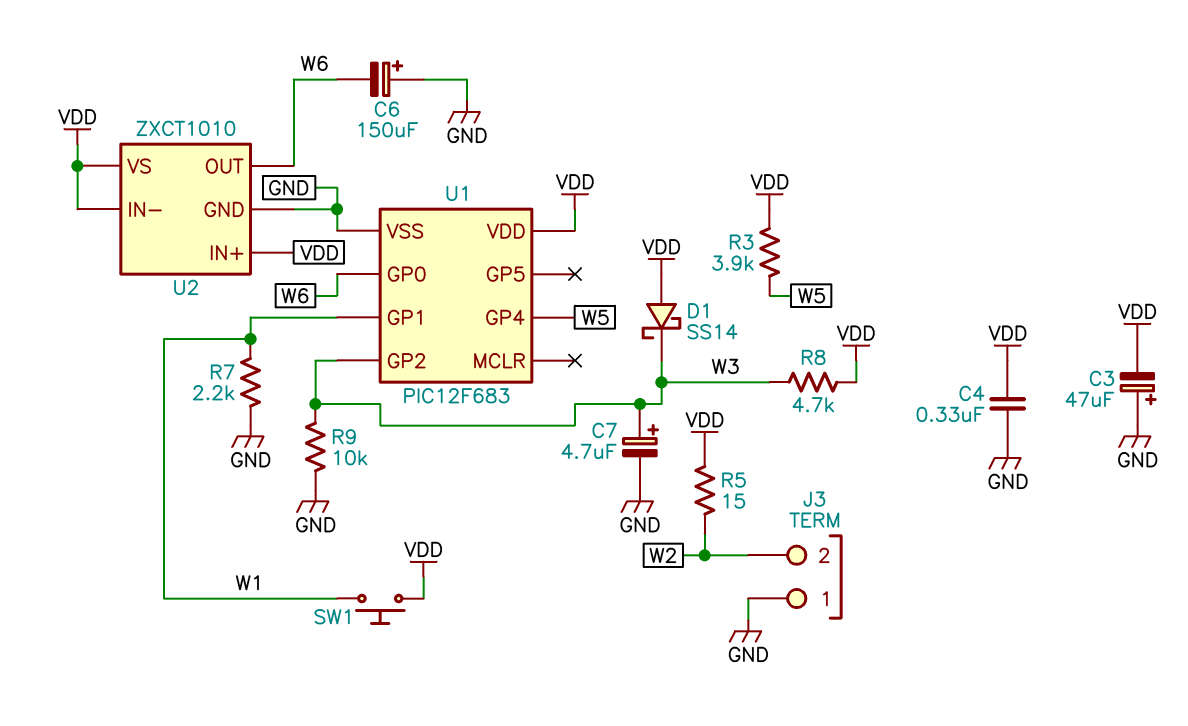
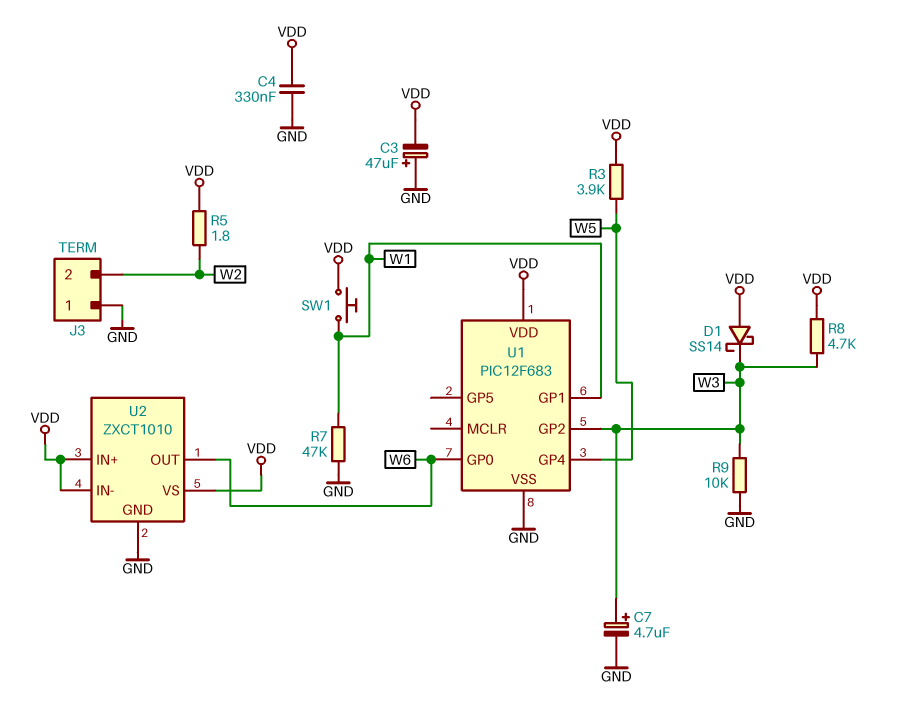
C6: 150uF (plus GND, minus W6) -> none
R5: 15 (VDD, W2) -> 1.8 (VDD, W2)
R7: 2.2k (GND, W1) -> 47k (GND, W1)

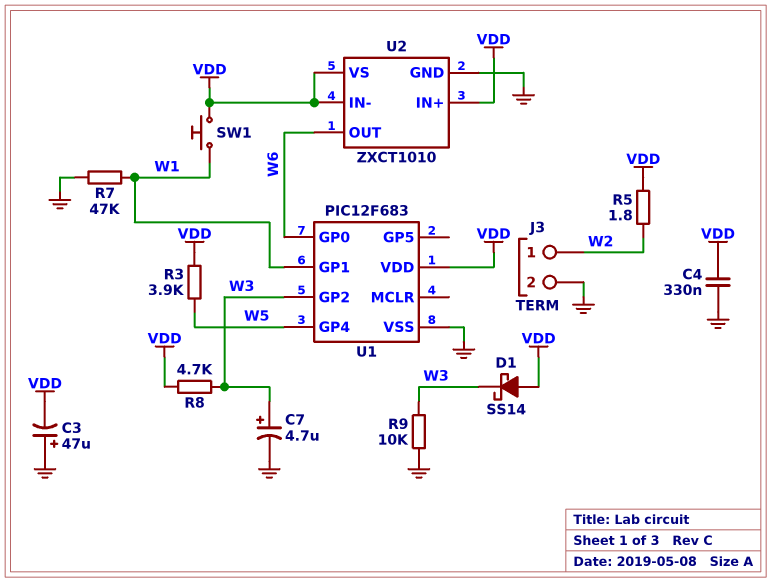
J3 pin 1: GND -> W2
J3 pin 2: W2 -> GND

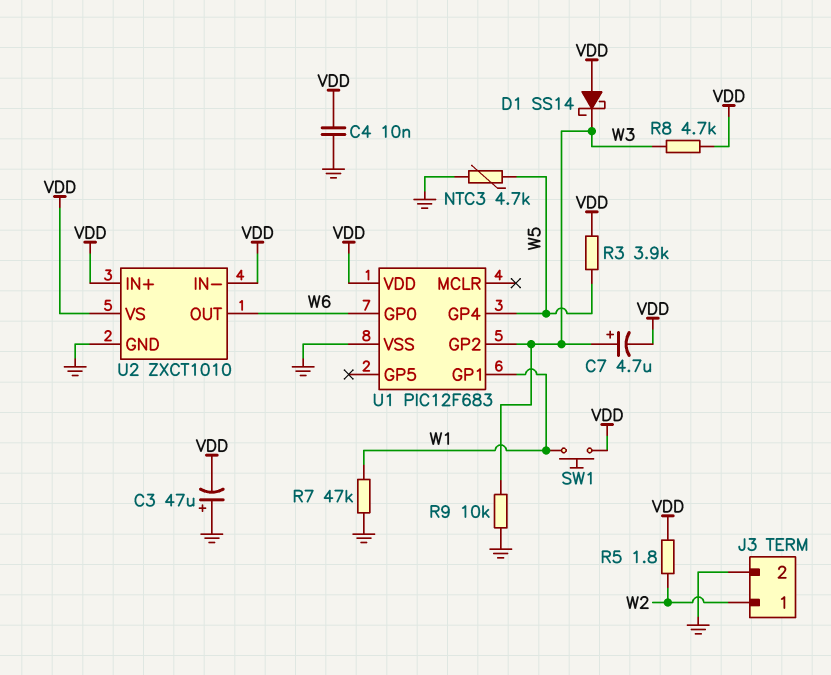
C4: 330nF (GND, VDD) -> 10nF (GND, VDD)
C7: 4.7uF (plus W3, minus GND) -> 4.7uF (plus W3, minus VDD)
NTC3: none -> 4.7k (GND, W5)

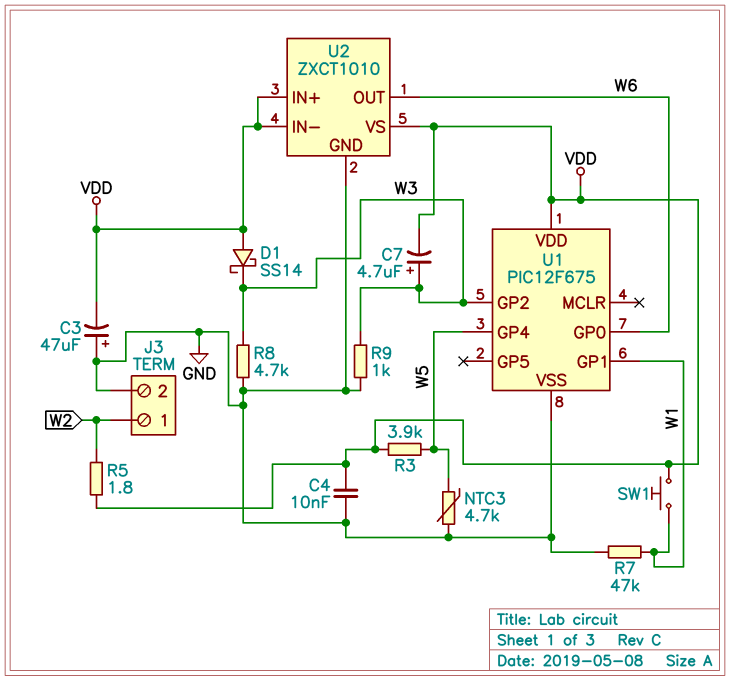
R8: 4.7k (VDD, W3) -> 4.7k (GND, W3)
R9: 10k (GND, W3) -> 1k (GND, W3)
U1: PIC12F683 -> PIC12F675

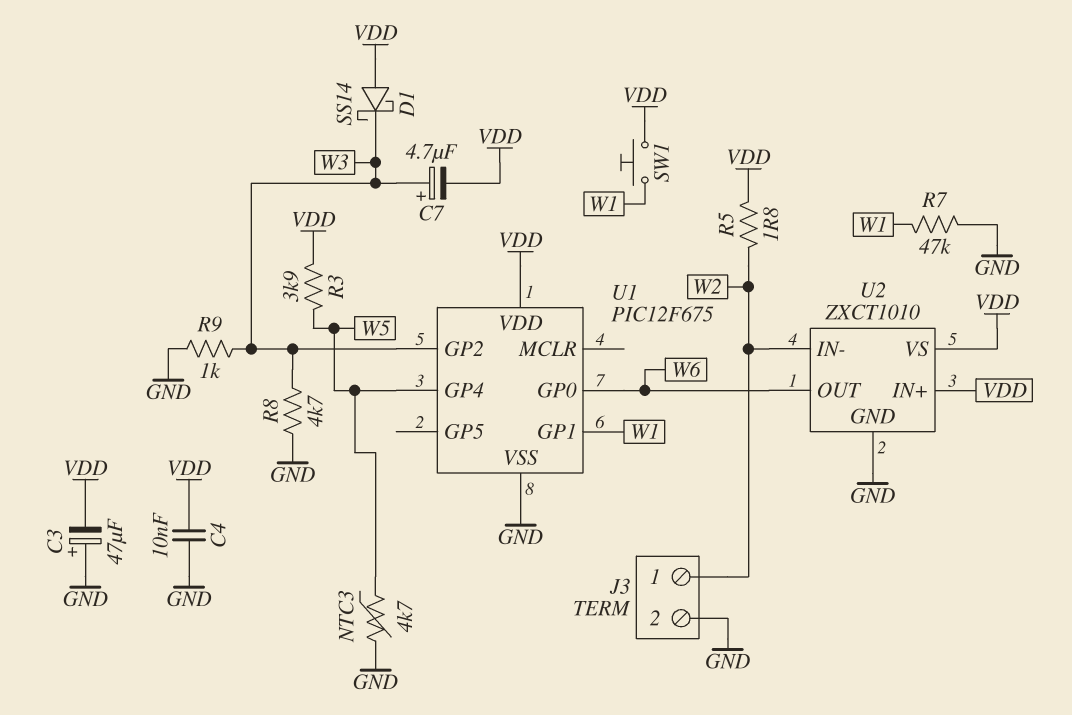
U2 pin IN-: VDD -> W2

